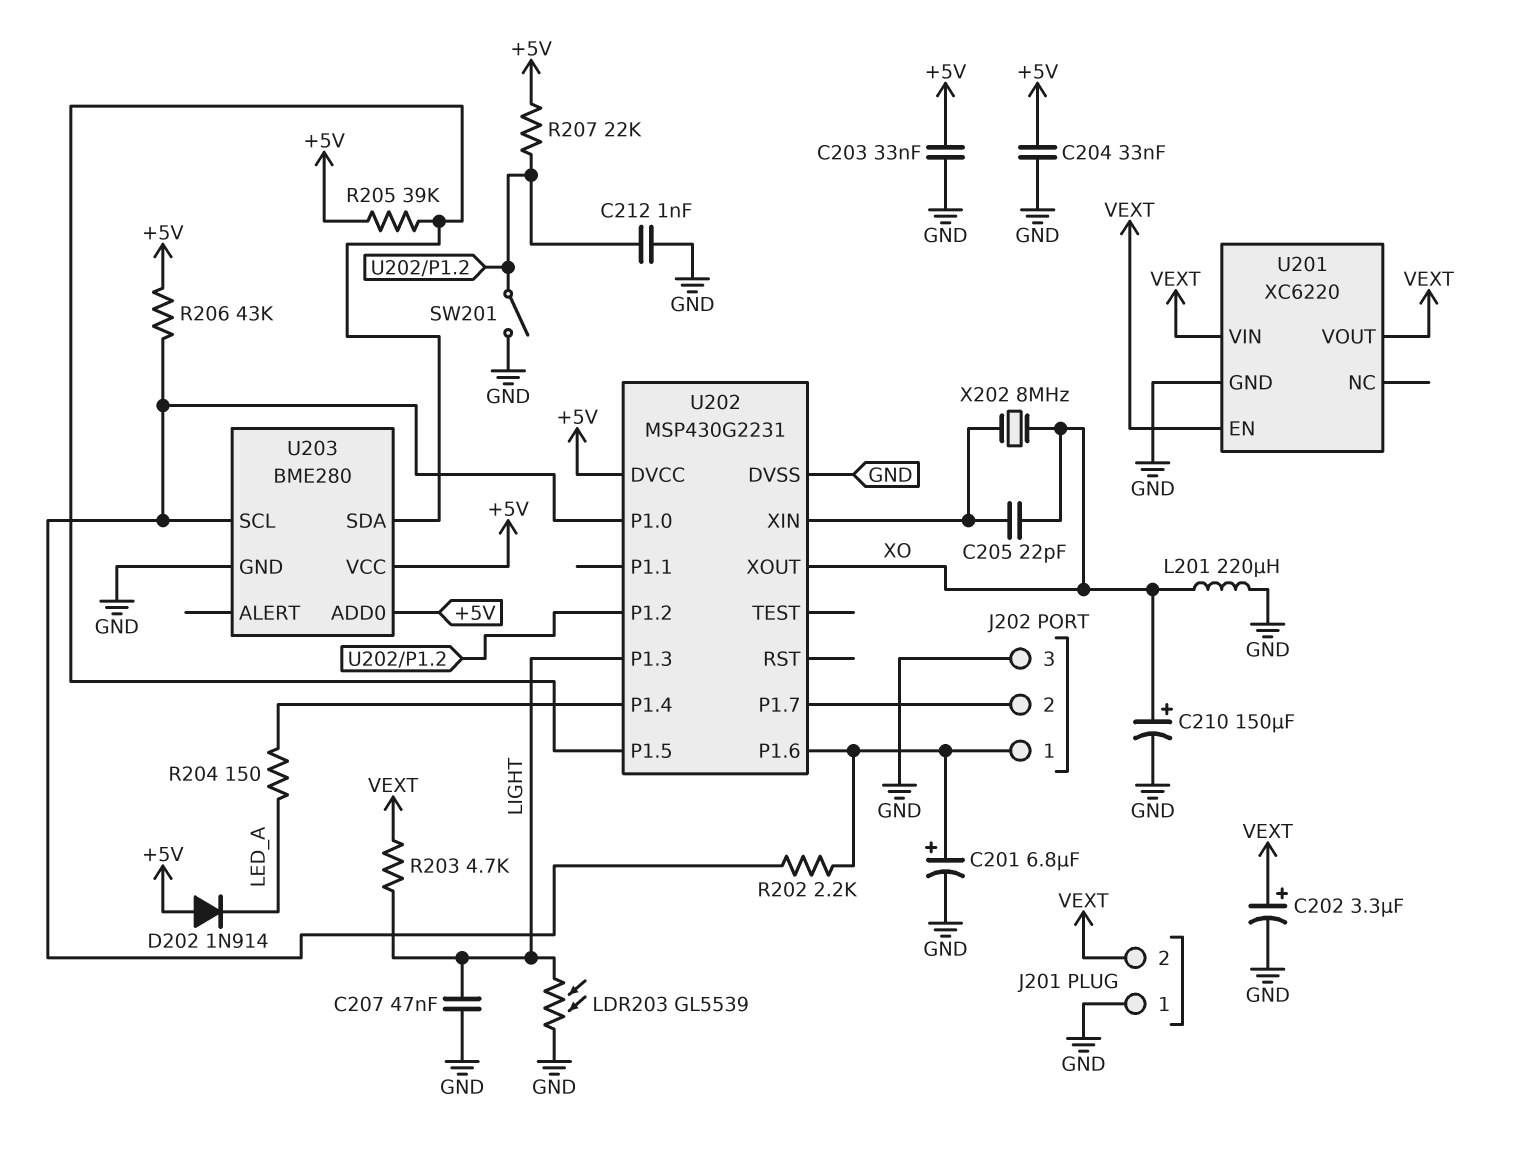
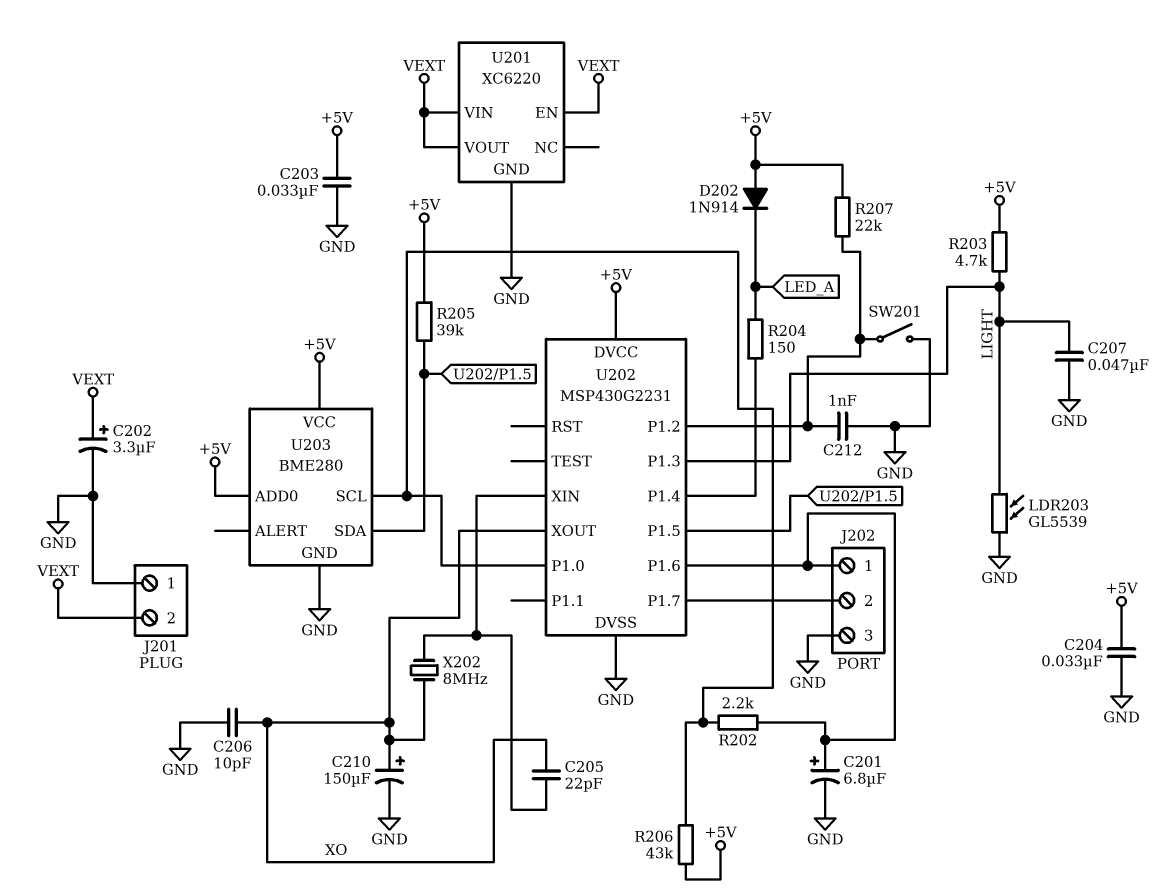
C206: none -> 10pF (GND, XO)
L201: 220uH (GND, XO) -> none
R203: 4.7k (LIGHT, VEXT) -> 4.7k (+5V, LIGHT)

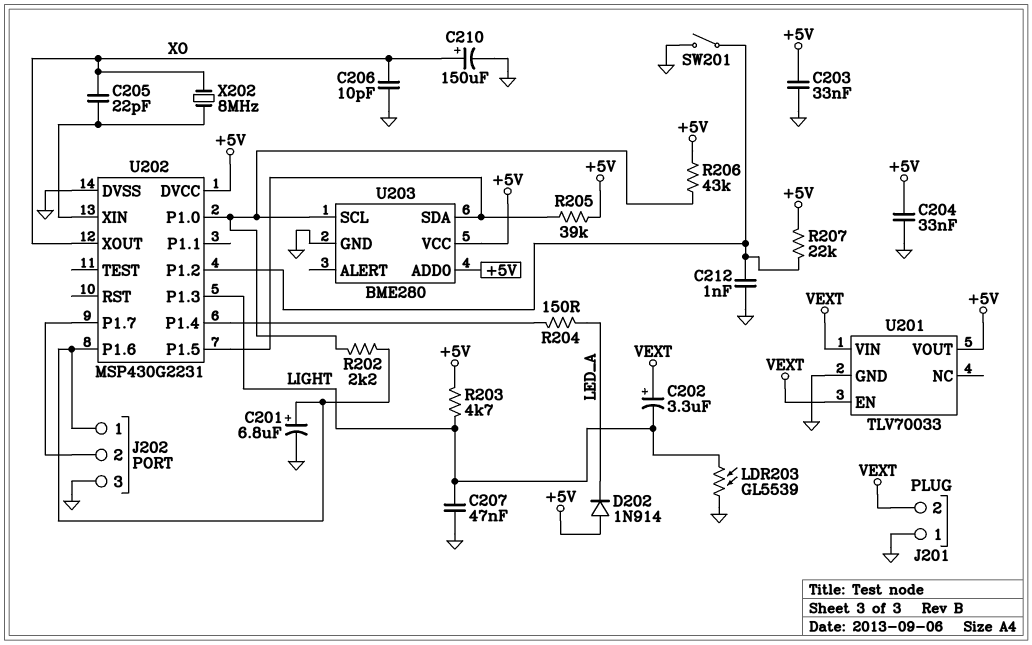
C202: 3.3uF (plus VEXT, minus GND) -> 3.3uF (plus VEXT, minus LIGHT)
U201: XC6220 -> TLV70033
U201 pin VOUT: VEXT -> +5V

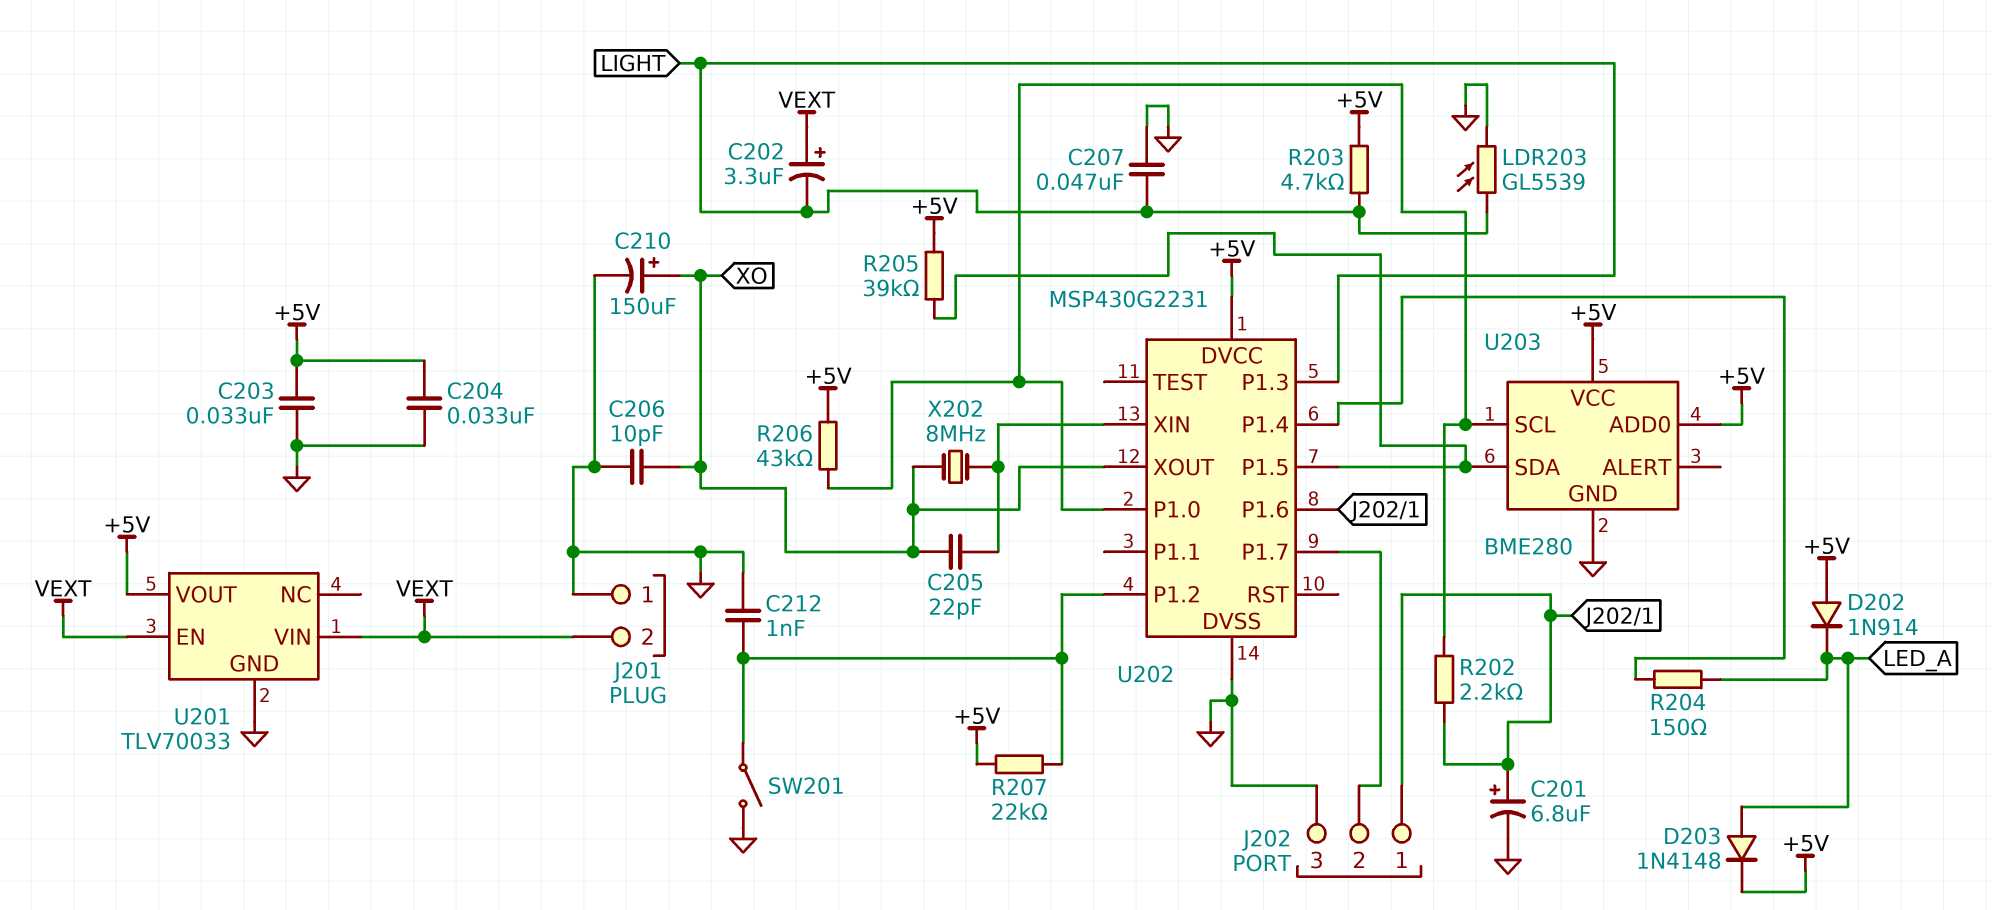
D203: none -> diode 1N4148 (A LED_A, K +5V)

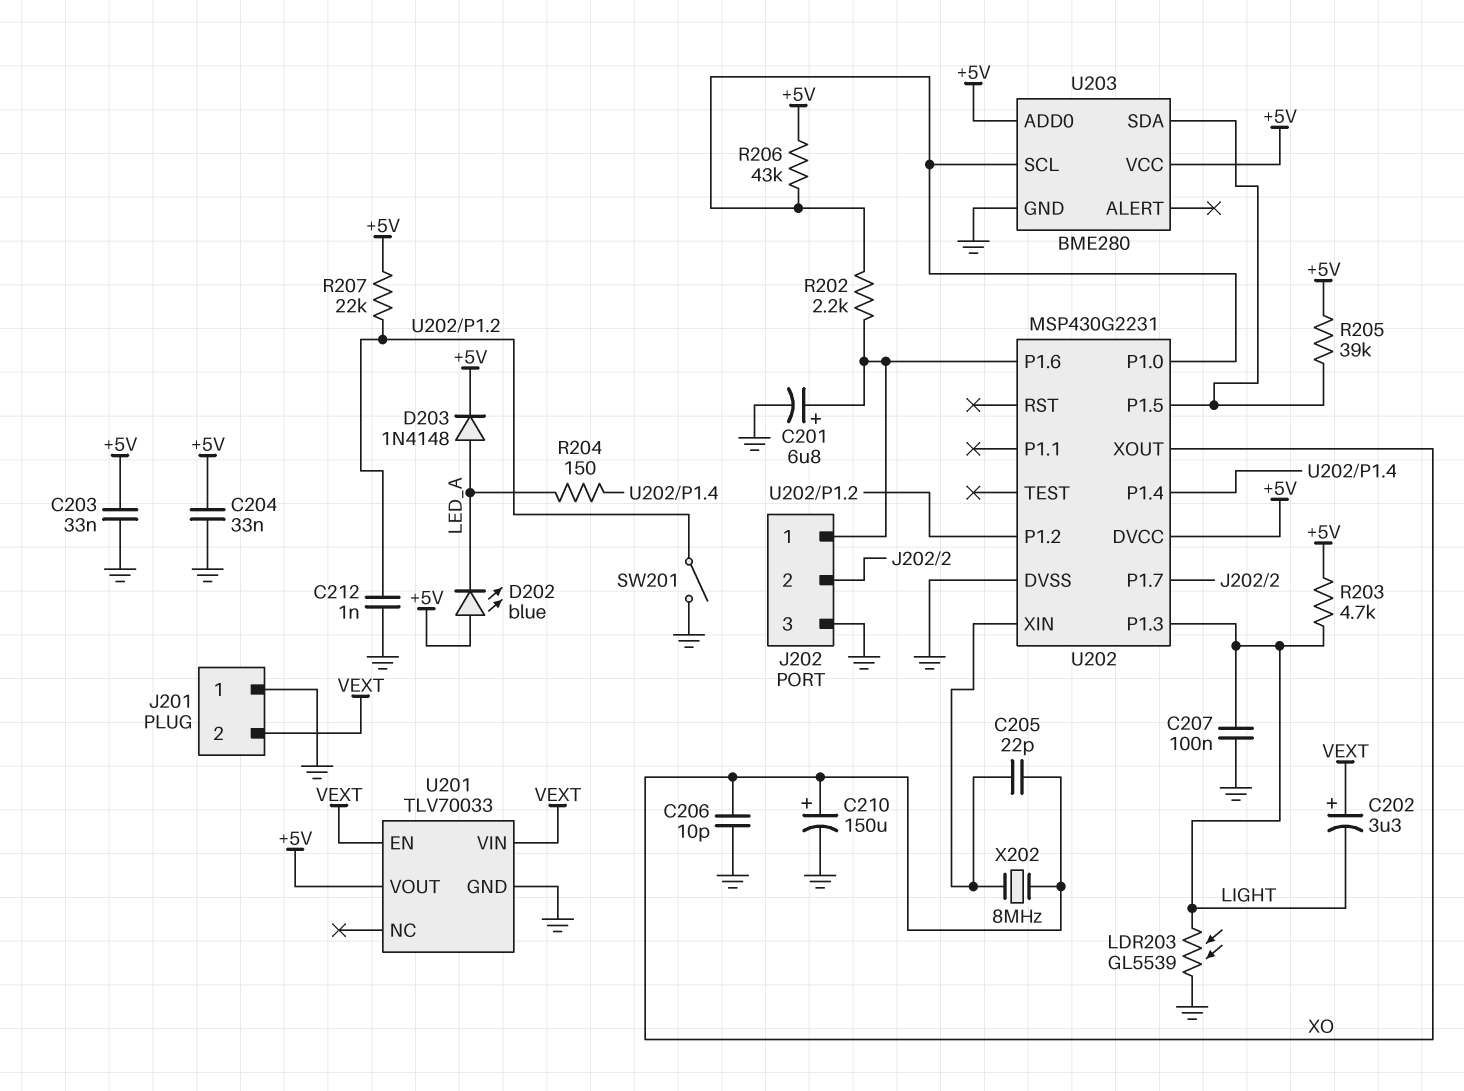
C207: 47nF (GND, LIGHT) -> 100nF (GND, LIGHT)
D202: diode 1N914 (A +5V, K LED_A) -> LED blue (A +5V, K LED_A)

